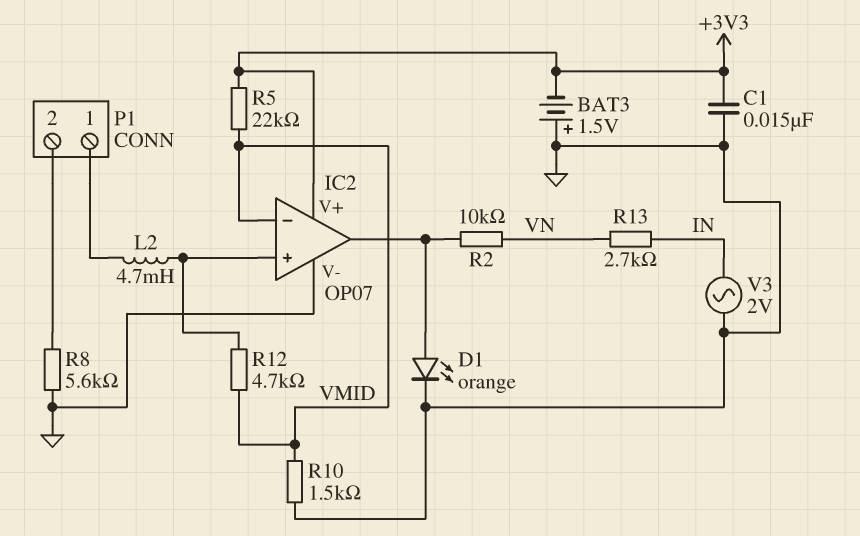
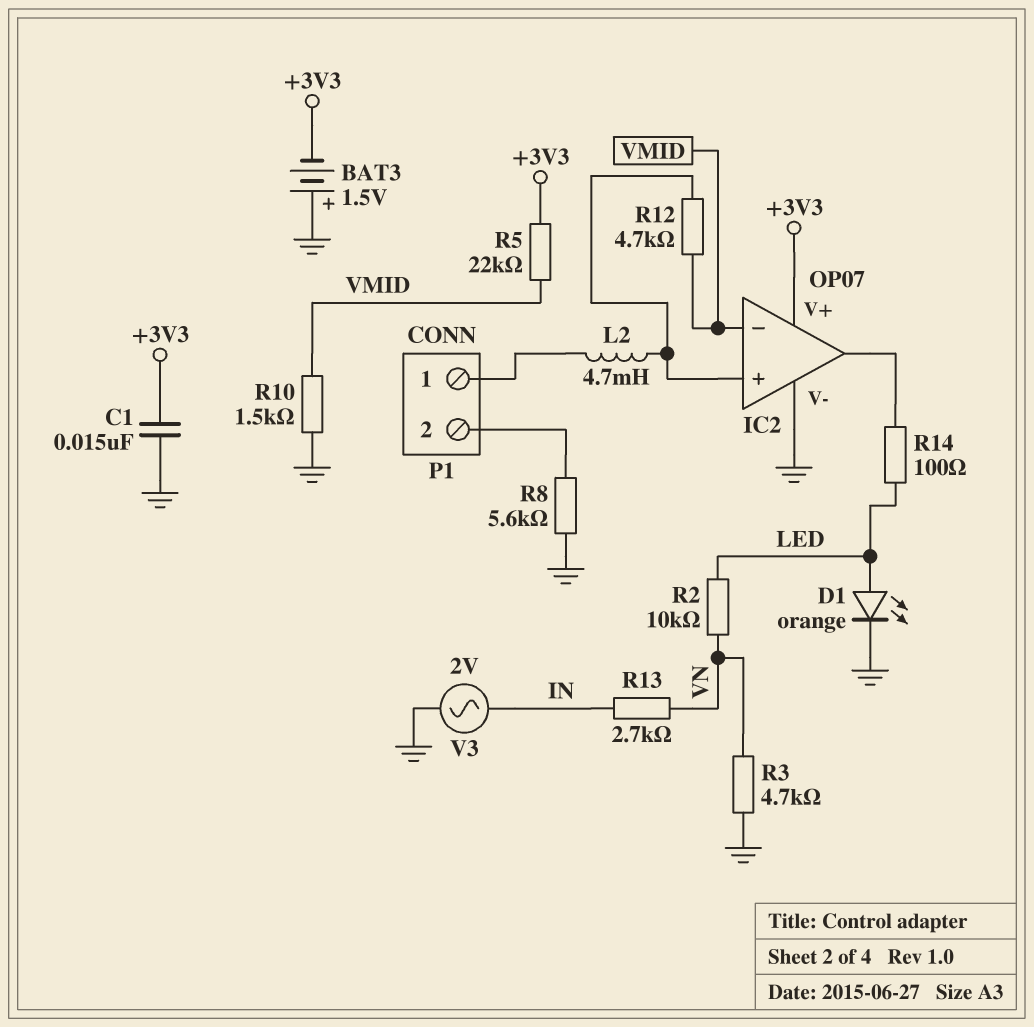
D1: LED orange (A IC2/out, K GND) -> LED orange (A LED, K GND)
R2: 10k (IC2/out, VN) -> 10k (LED, VN)
R3: none -> 4.7k (GND, VN)
R14: none -> 100 (IC2/out, LED)

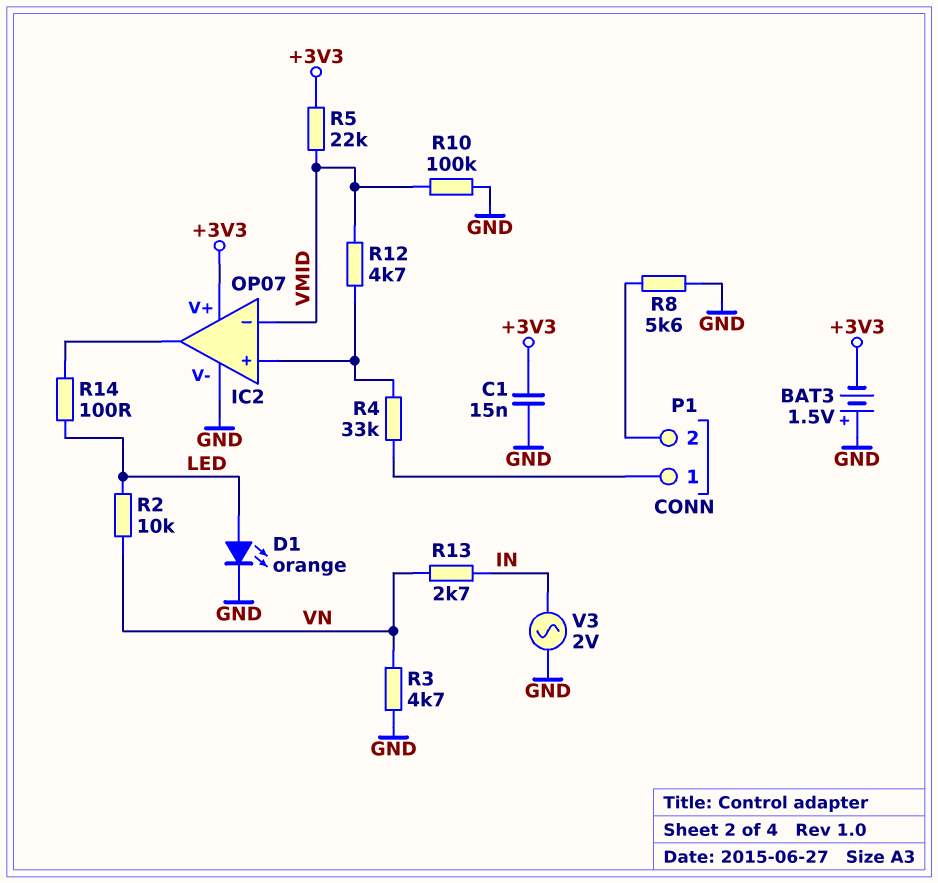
L2: 4.7mH (IC2/in+, P1/1) -> none
R4: none -> 33k (IC2/in+, P1/1)
R10: 1.5k (GND, VMID) -> 100k (GND, VMID)

